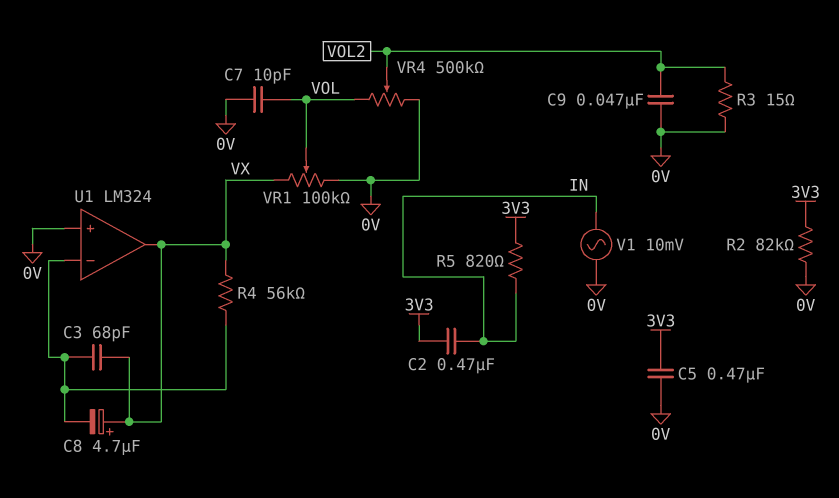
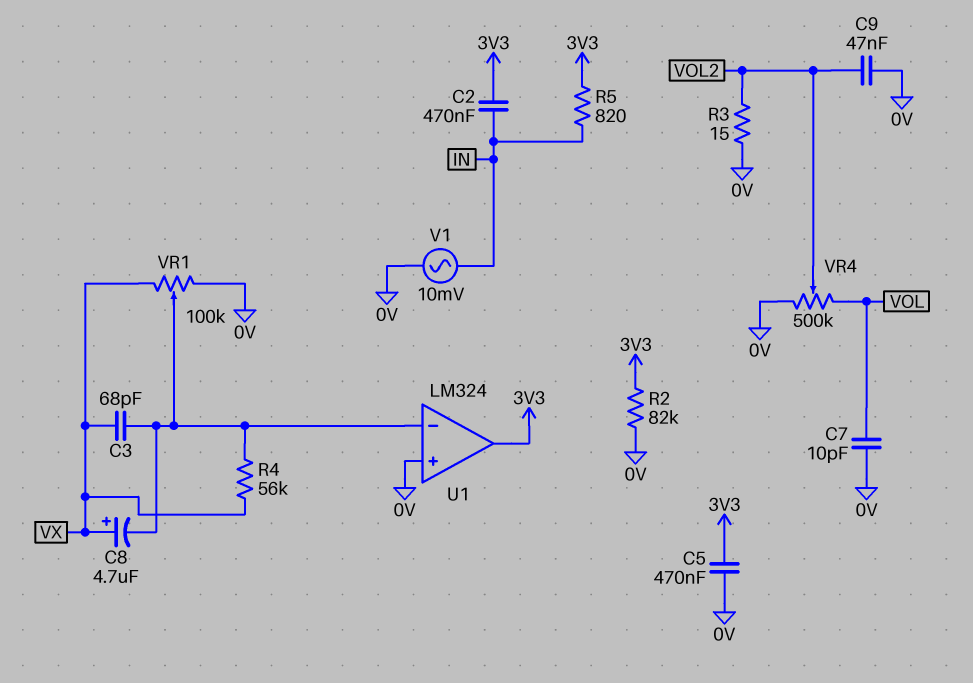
U1 pin out: VX -> 3V3
VR1: 100k (0V, VX, wiper VOL) -> 100k (0V, VX, wiper U1/in-)

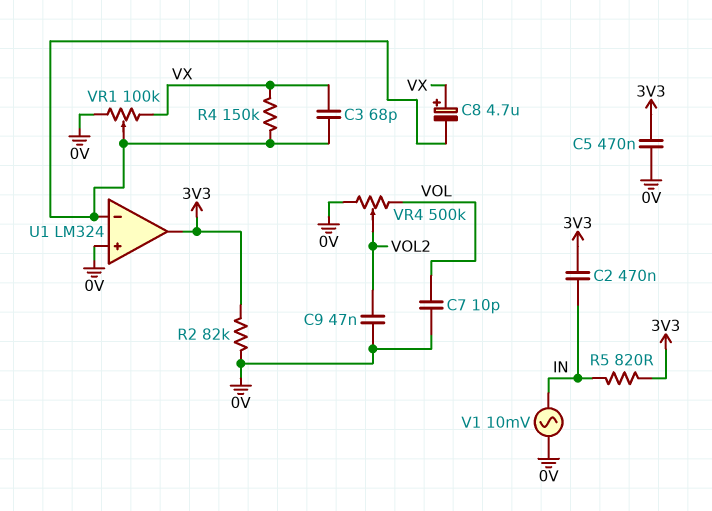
R3: 15 (0V, VOL2) -> none
R4: 56k (U1/in-, VX) -> 150k (U1/in-, VX)

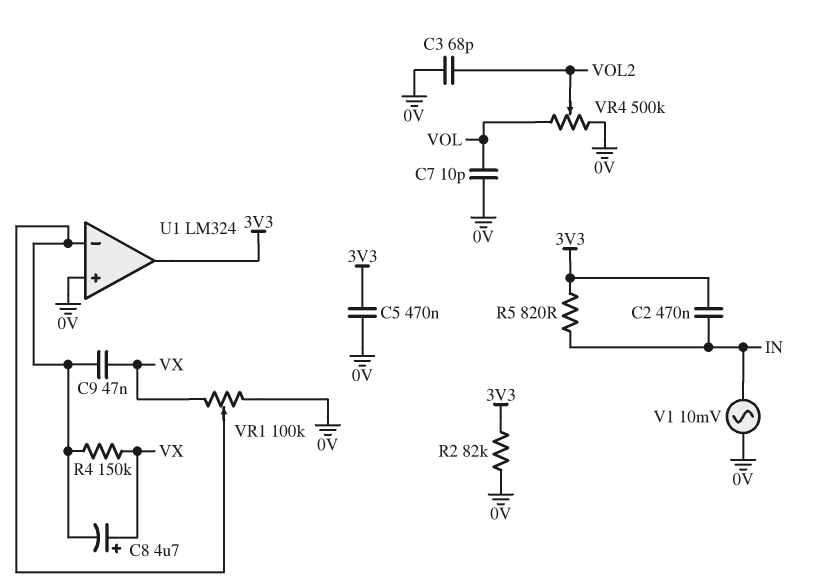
C3: 68pF (U1/in-, VX) -> 68pF (0V, VOL2)
C9: 47nF (0V, VOL2) -> 47nF (U1/in-, VX)

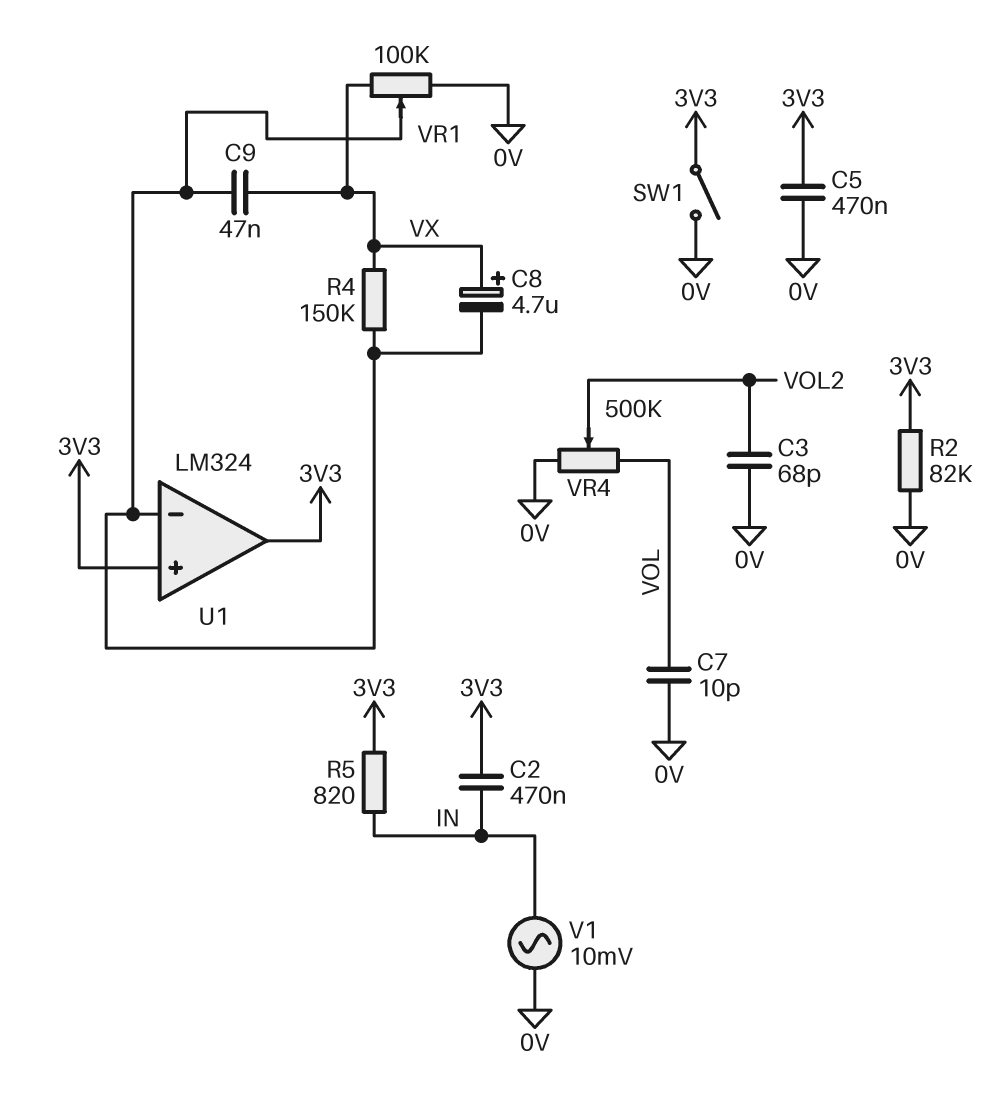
SW1: none -> switch (0V, 3V3)
U1 pin in+: 0V -> 3V3

